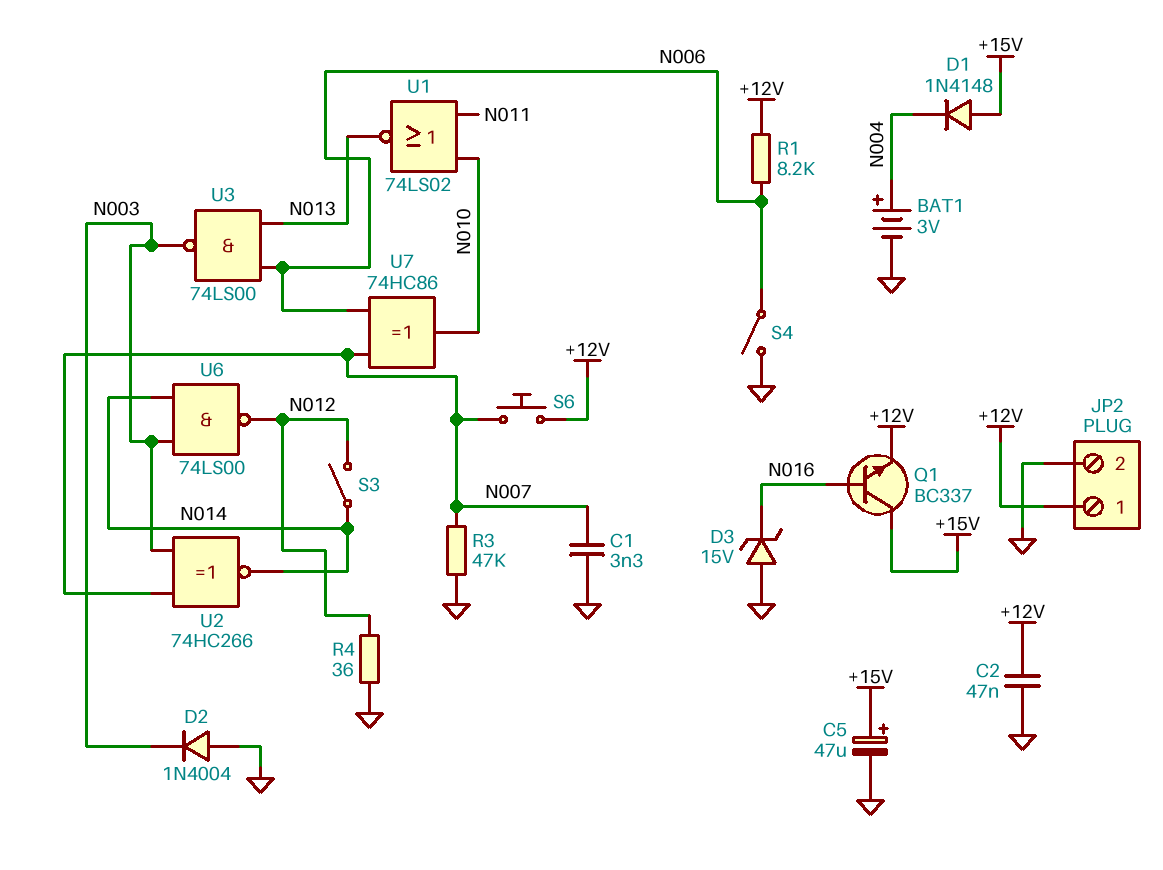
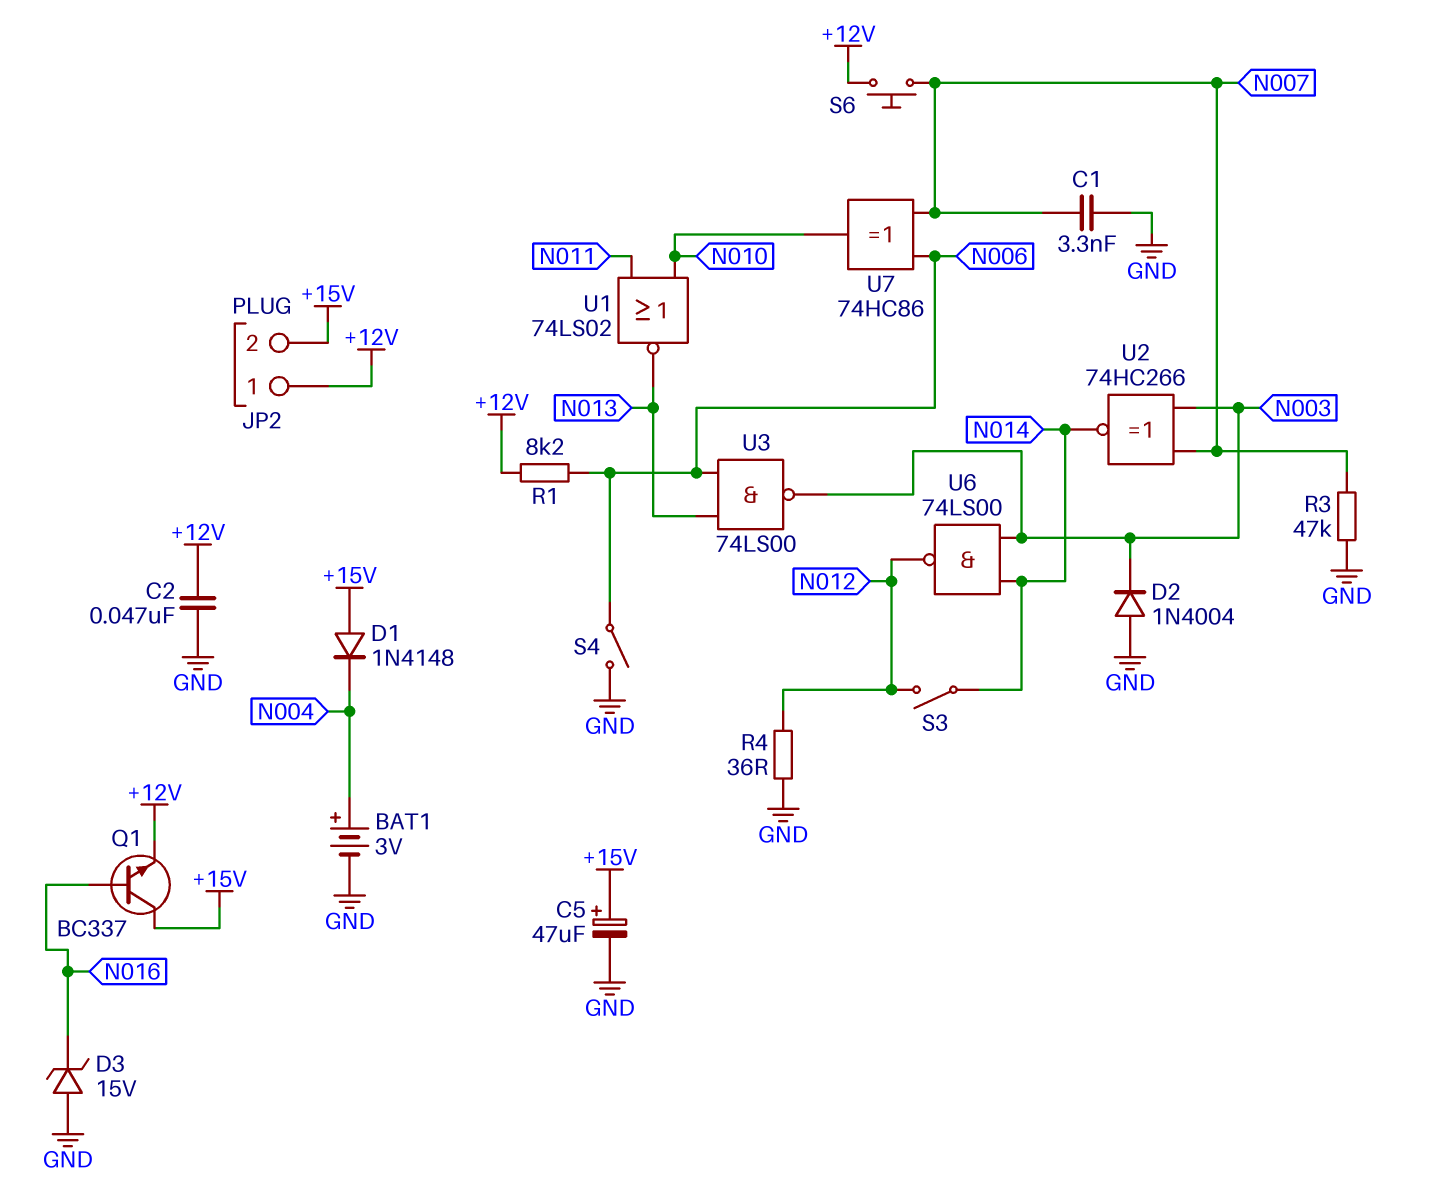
JP2 pin 2: GND -> +15V

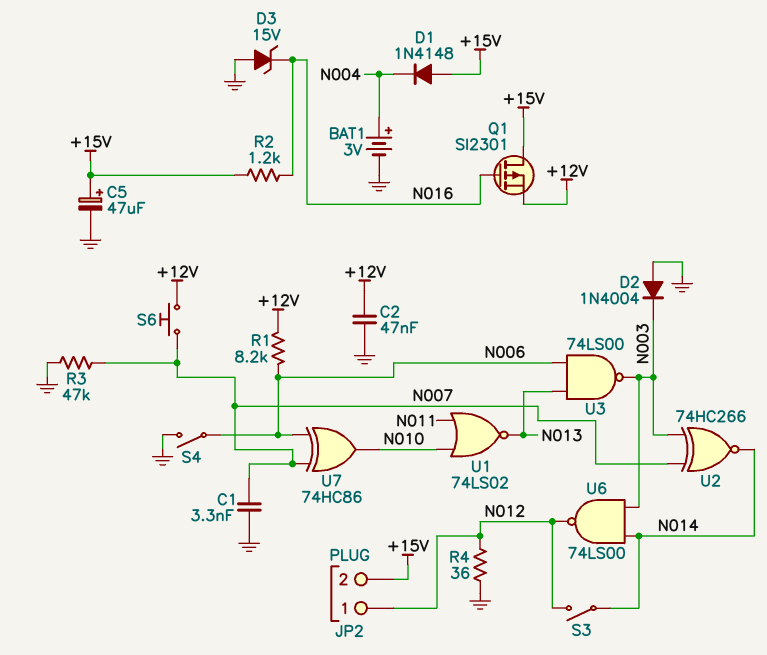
JP2 pin 1: +12V -> N012
Q1: NPN BC337 (B N016, C +15V, E +12V) -> PMOS SI2301 (G N016, D +15V, S +12V)
R2: none -> 1.2k (+15V, N016)

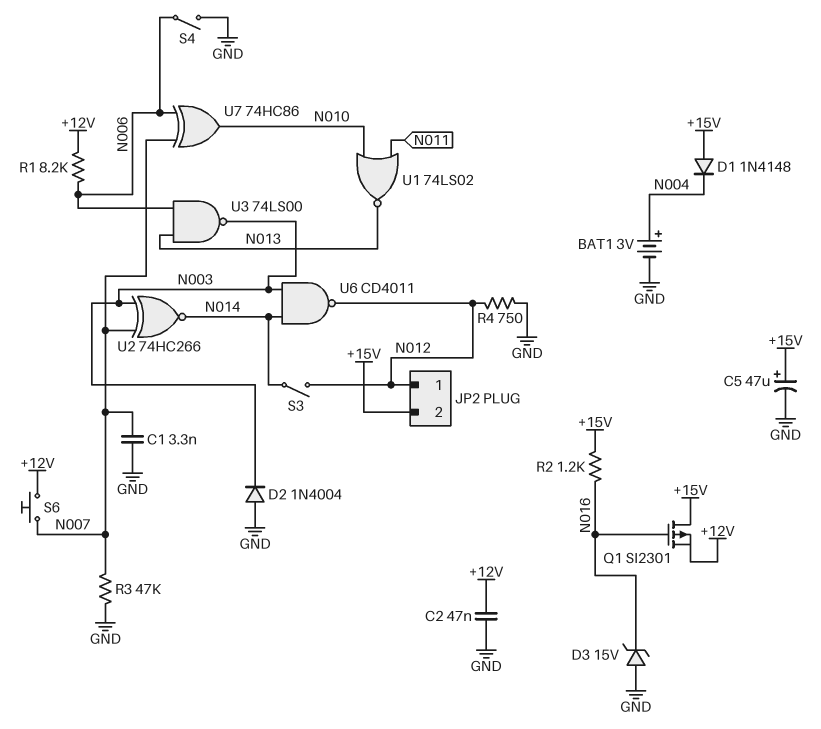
R4: 36 (GND, N012) -> 750 (GND, N012)
U6: NAND 74LS00 (in N003, in N014, out N012) -> NAND CD4011 (in N003, in N014, out N012)

